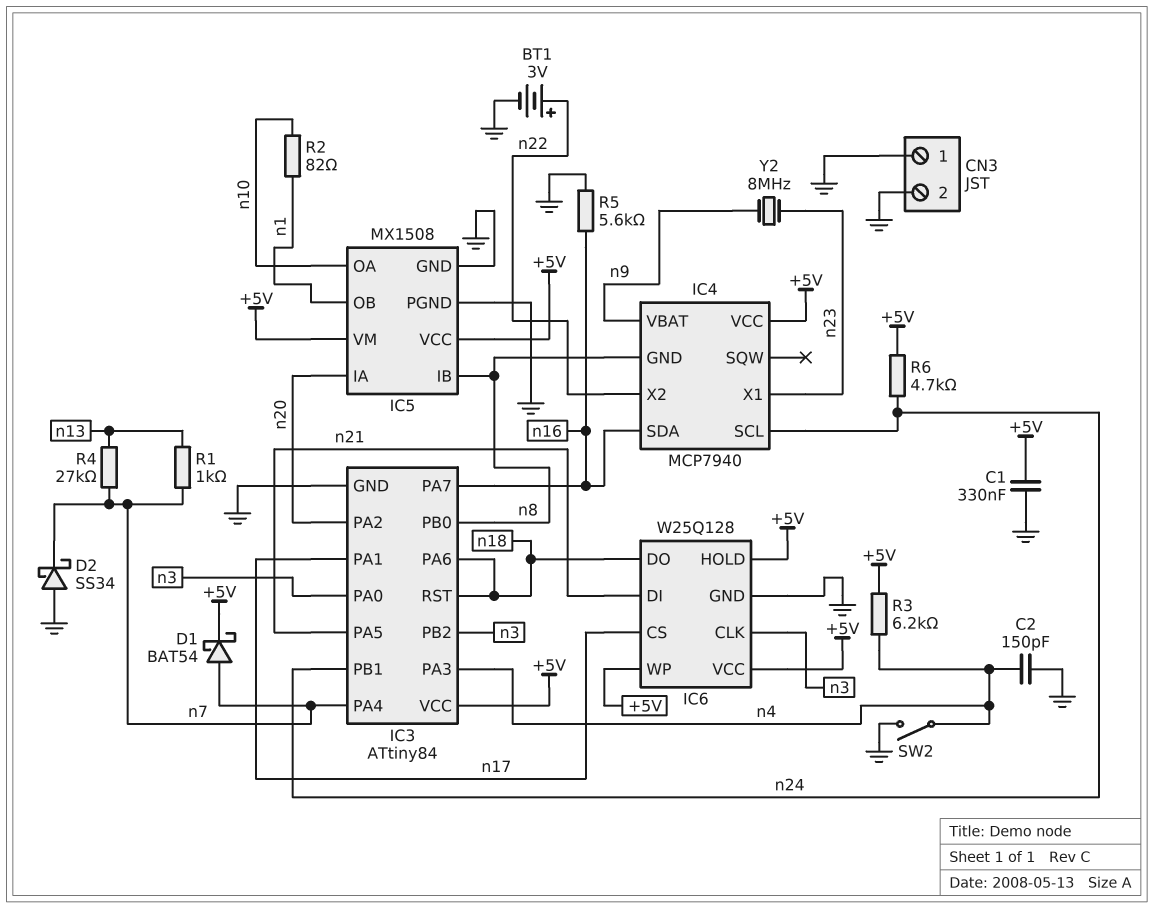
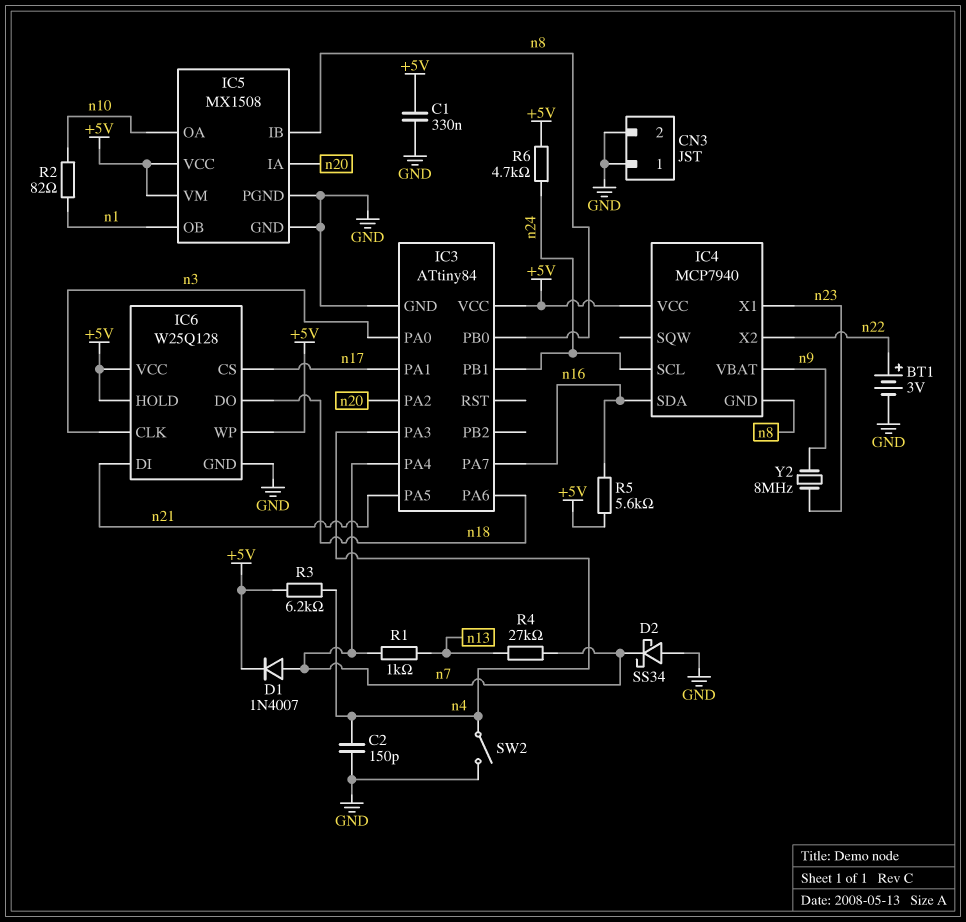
D1: schottky BAT54 (A n7, K +5V) -> diode 1N4007 (A n7, K +5V)
IC3 pin PB2: n3 -> none
IC3 pin RST: n18 -> none
R5: 5.6k (GND, n16) -> 5.6k (+5V, n16)

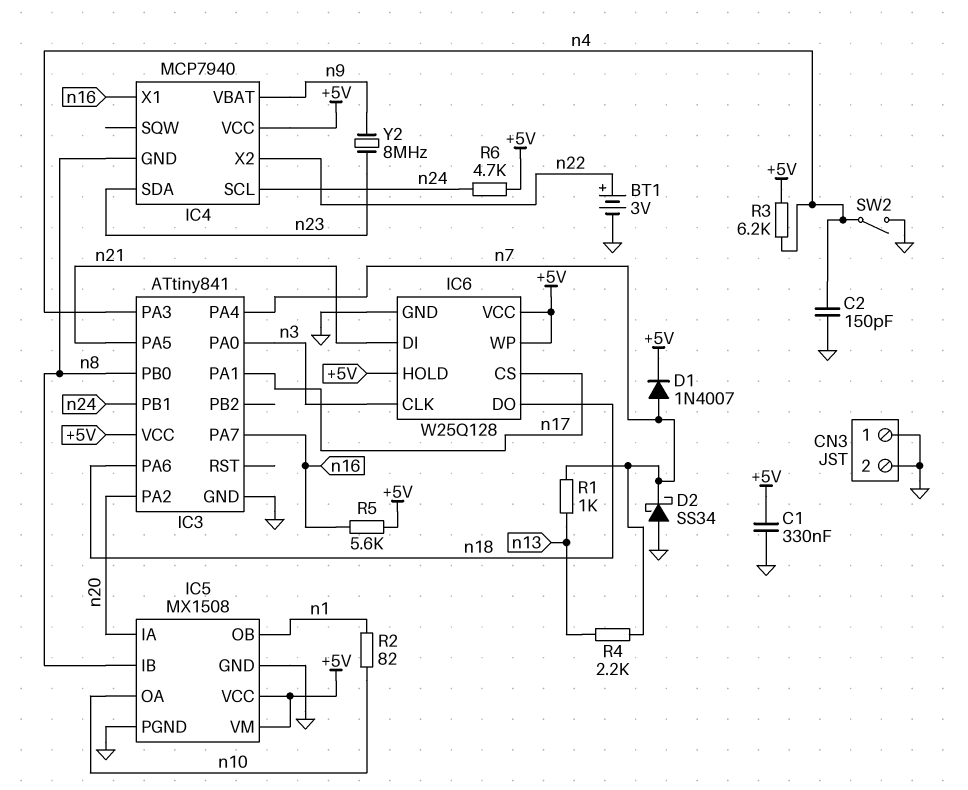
IC3: ATtiny84 -> ATtiny841
IC4 pin SDA: n16 -> n23
IC4 pin X1: n23 -> n16
R4: 27k (n7, n13) -> 2.2k (n7, n13)

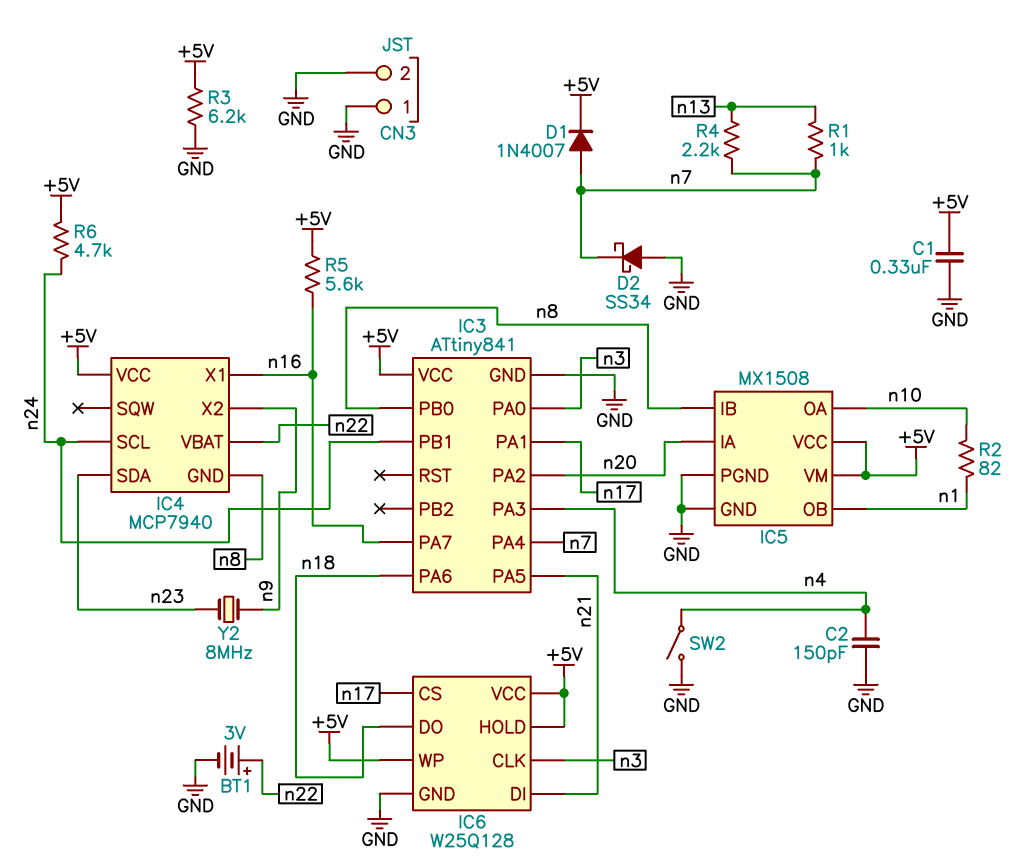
IC4 pin VBAT: n9 -> n22
IC4 pin X2: n22 -> n9
R3: 6.2k (+5V, n4) -> 6.2k (+5V, GND)

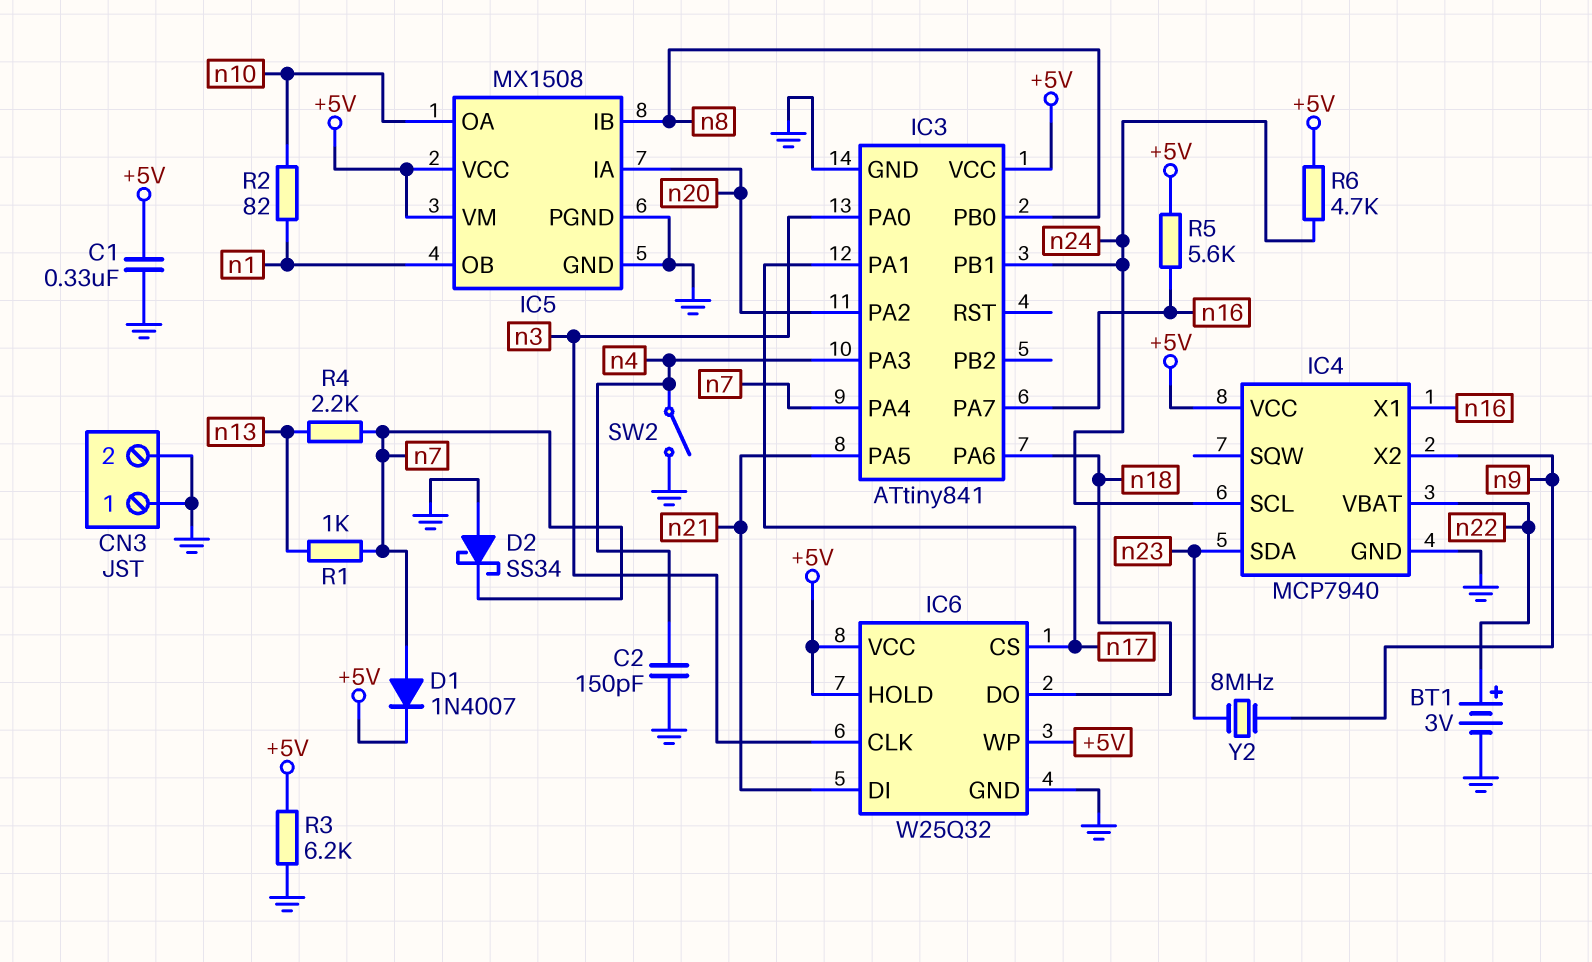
IC4 pin GND: n8 -> GND
IC6: W25Q128 -> W25Q32

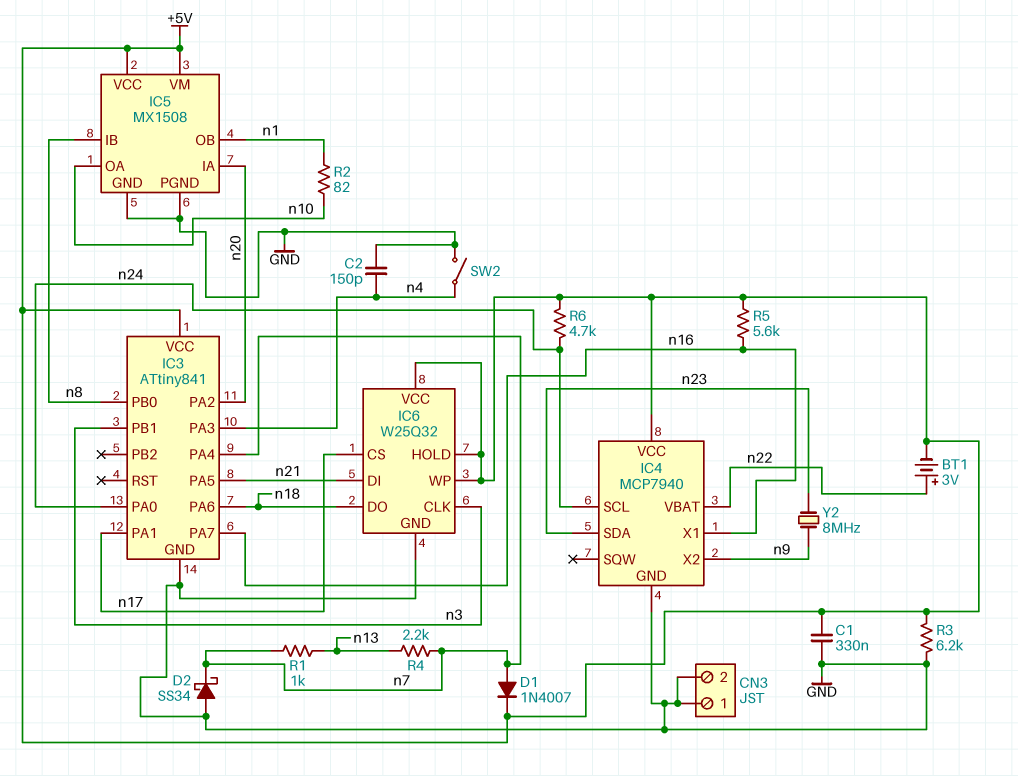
BT1: 3V (plus n22, minus GND) -> 3V (plus n22, minus +5V)
IC3 pin PA0: n3 -> n24
IC3 pin PB1: n24 -> n3

